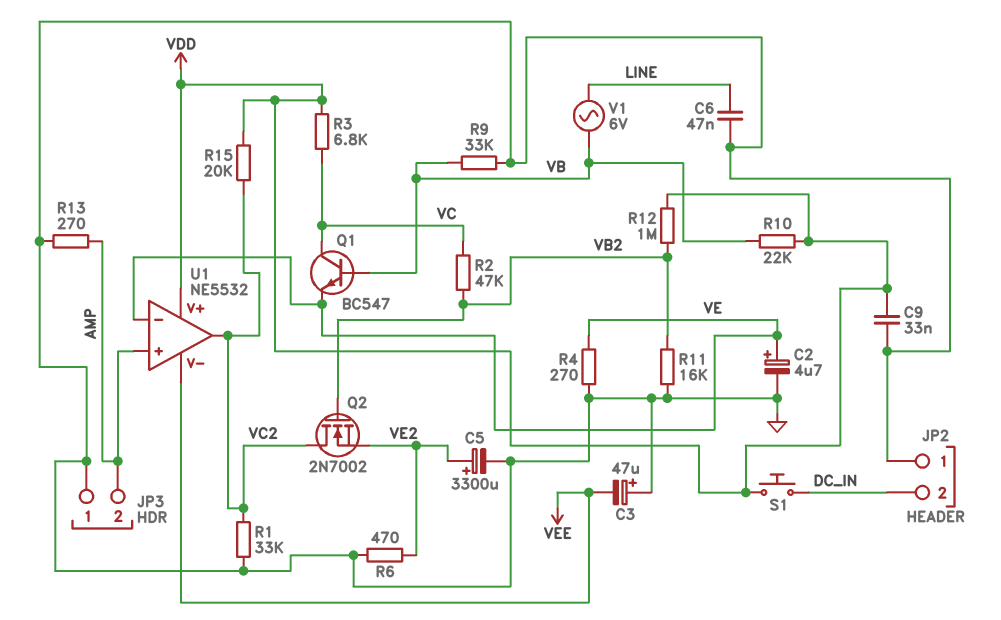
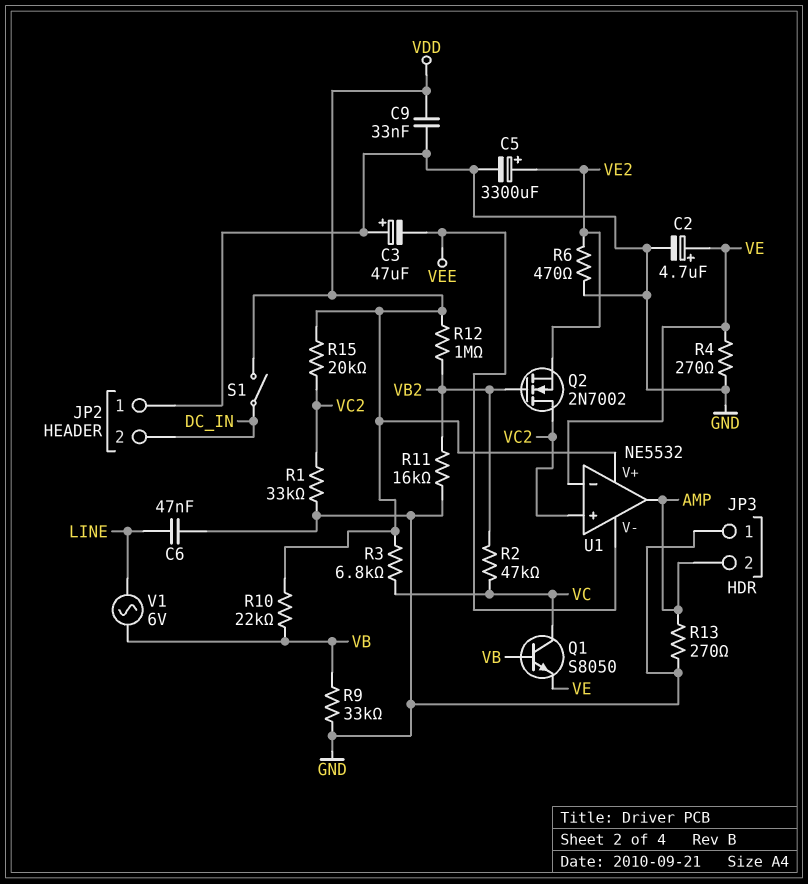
Q1: NPN BC547 (B VB, C VC, E VE) -> NPN S8050 (B VB, C VC, E VE)
S1: button (DC_IN, VDD) -> switch (DC_IN, VDD)
U1 pin in+: AMP -> VC2
U1 pin out: VC2 -> AMP

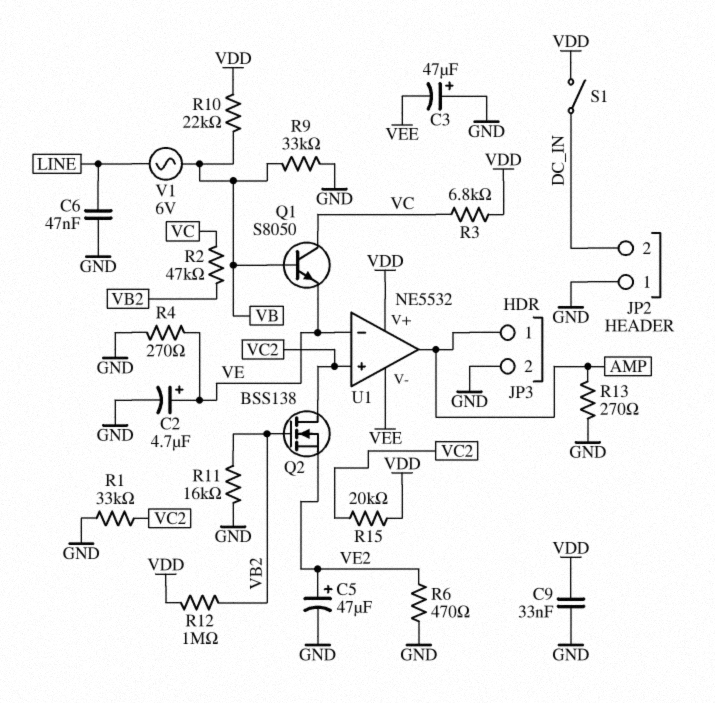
C5: 3300uF (plus VE2, minus GND) -> 47uF (plus VE2, minus GND)
JP3 pin 1: GND -> AMP
JP3 pin 2: AMP -> GND
Q2: NMOS 2N7002 (G VB2, D VC2, S VE2) -> NMOS BSS138 (G VB2, D VC2, S VE2)

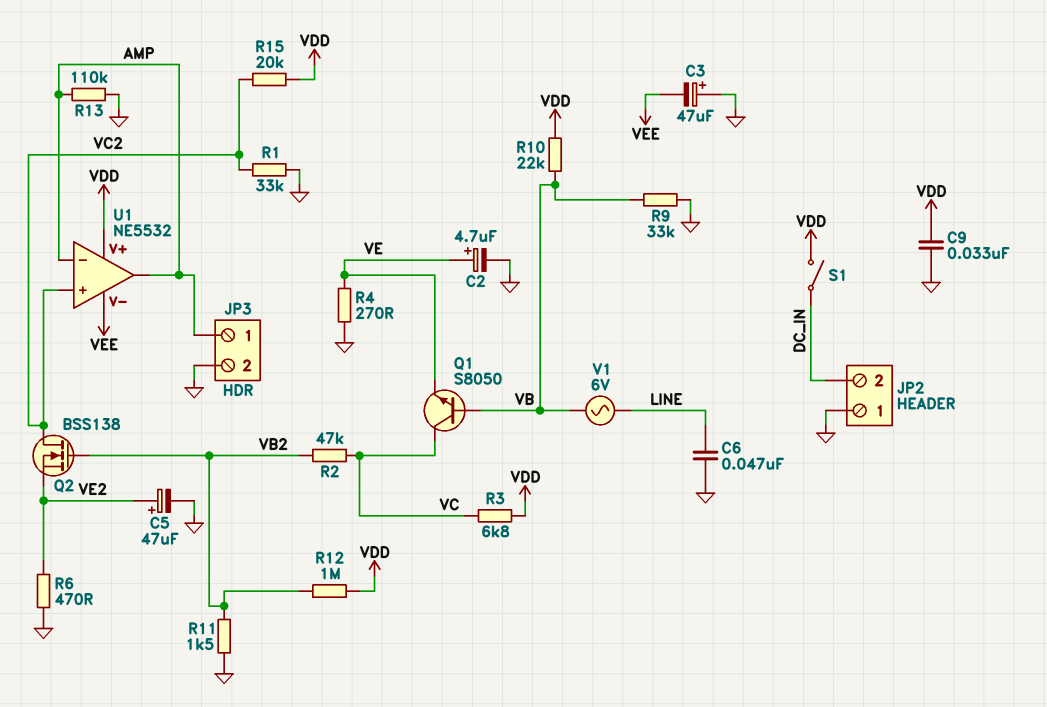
R11: 16k (GND, VB2) -> 1.5k (GND, VB2)
R13: 270 (AMP, GND) -> 110k (AMP, GND)
U1 pin in-: VE -> AMP

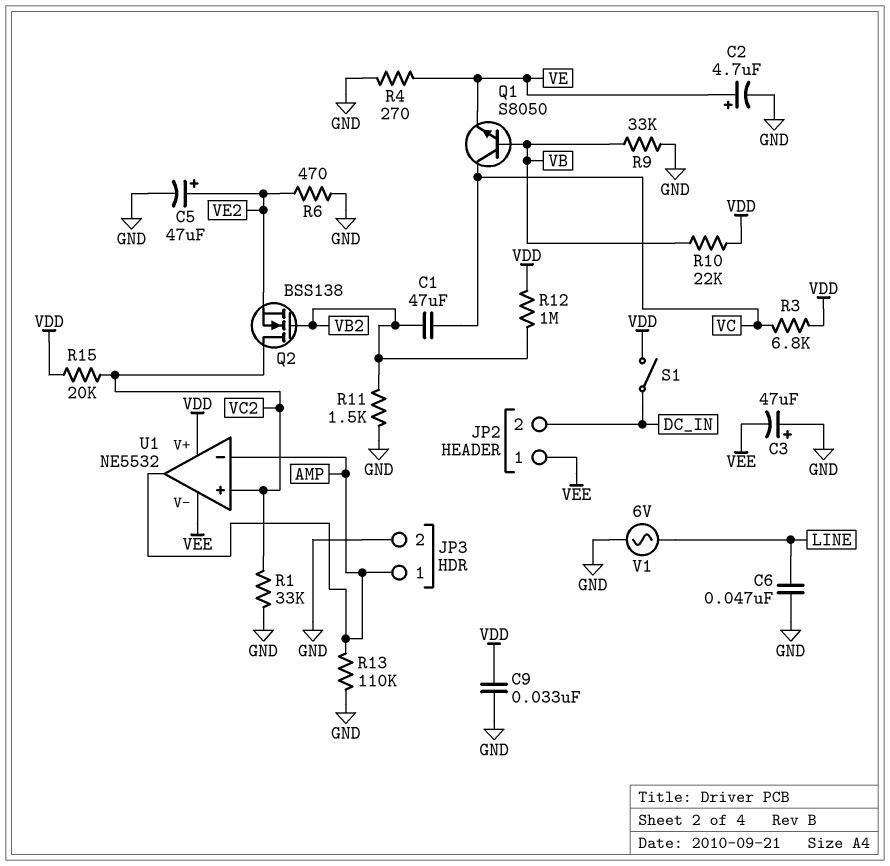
C1: none -> 47uF (VB2, VC)
JP2 pin 1: GND -> VEE
R2: 47k (VB2, VC) -> none
V1: AC 6V (LINE, VB) -> AC 6V (GND, LINE)

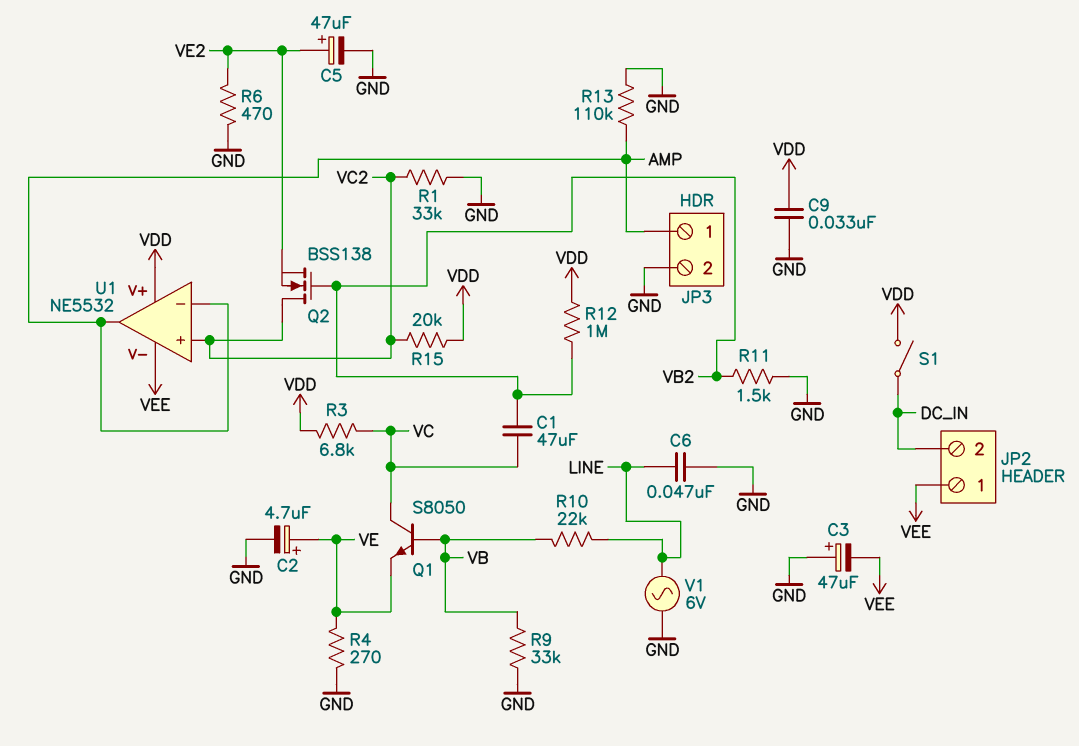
R10: 22k (VB, VDD) -> 22k (LINE, VB)

